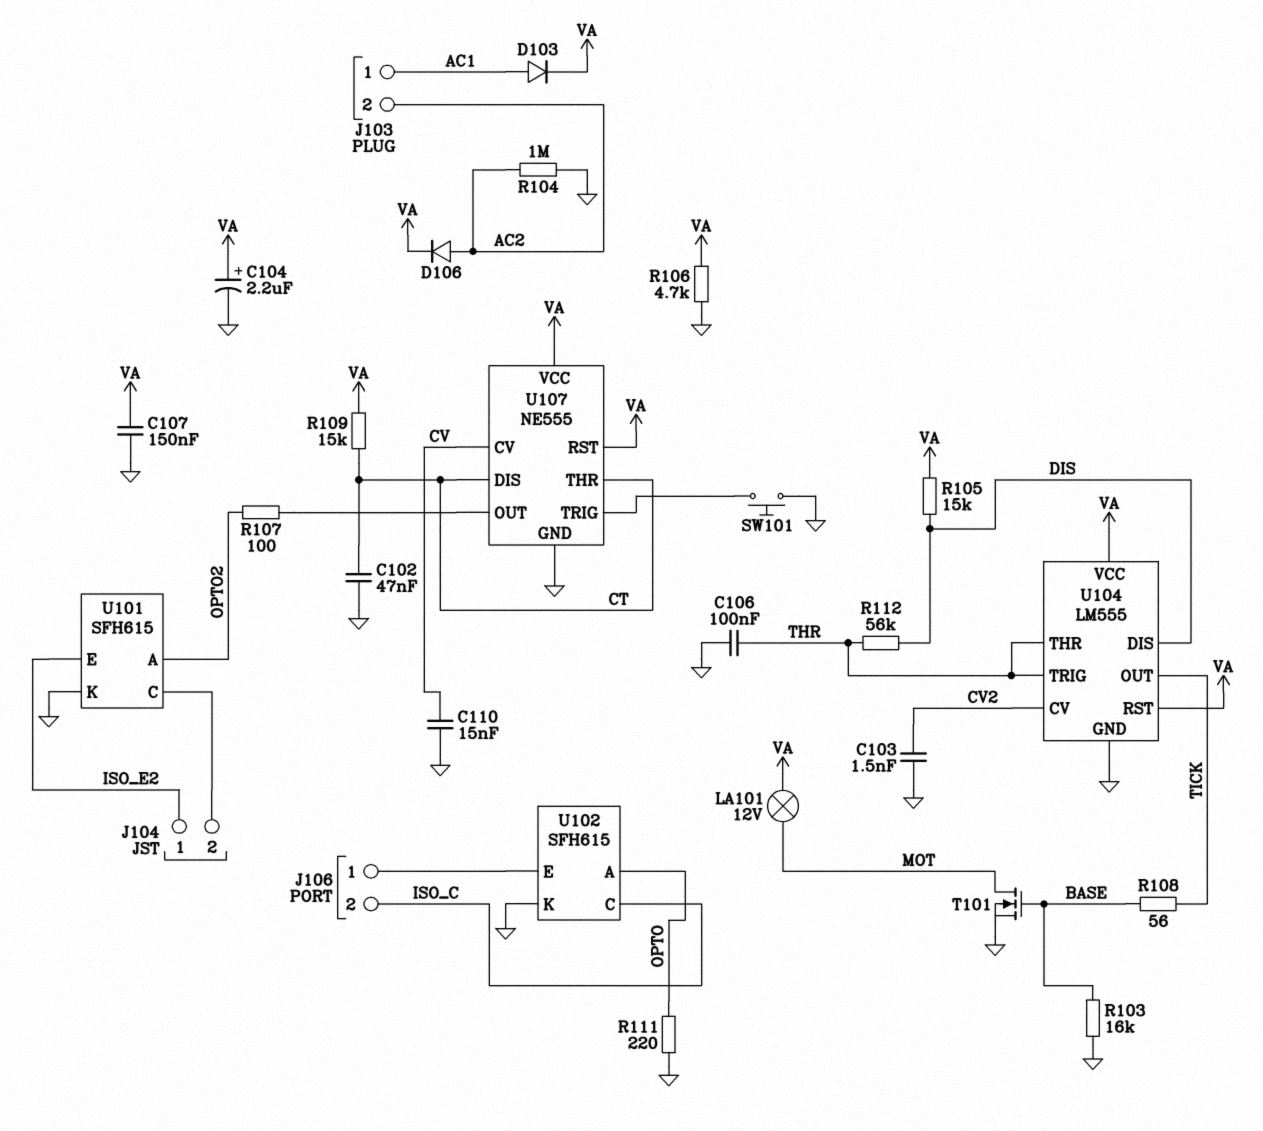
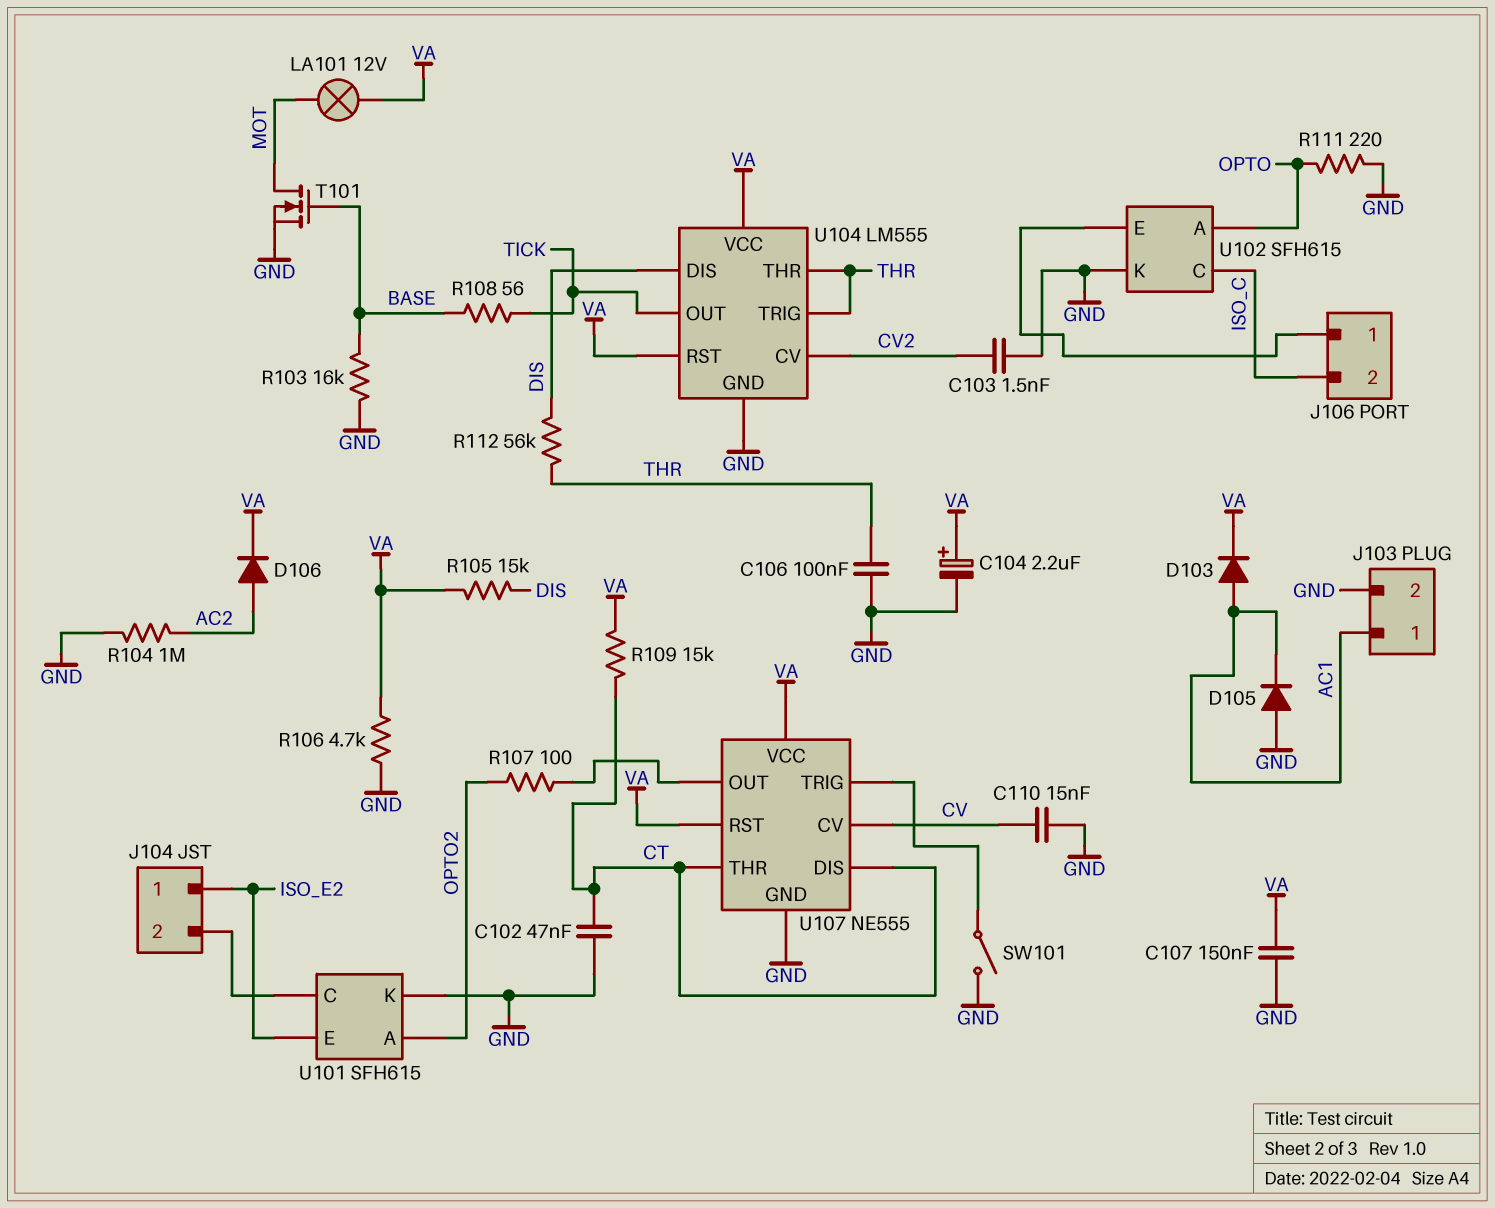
D105: none -> diode (A GND, K AC1)
J103 pin 2: AC2 -> GND
SW101: button (GND, U107/TRIG) -> switch (GND, U107/TRIG)

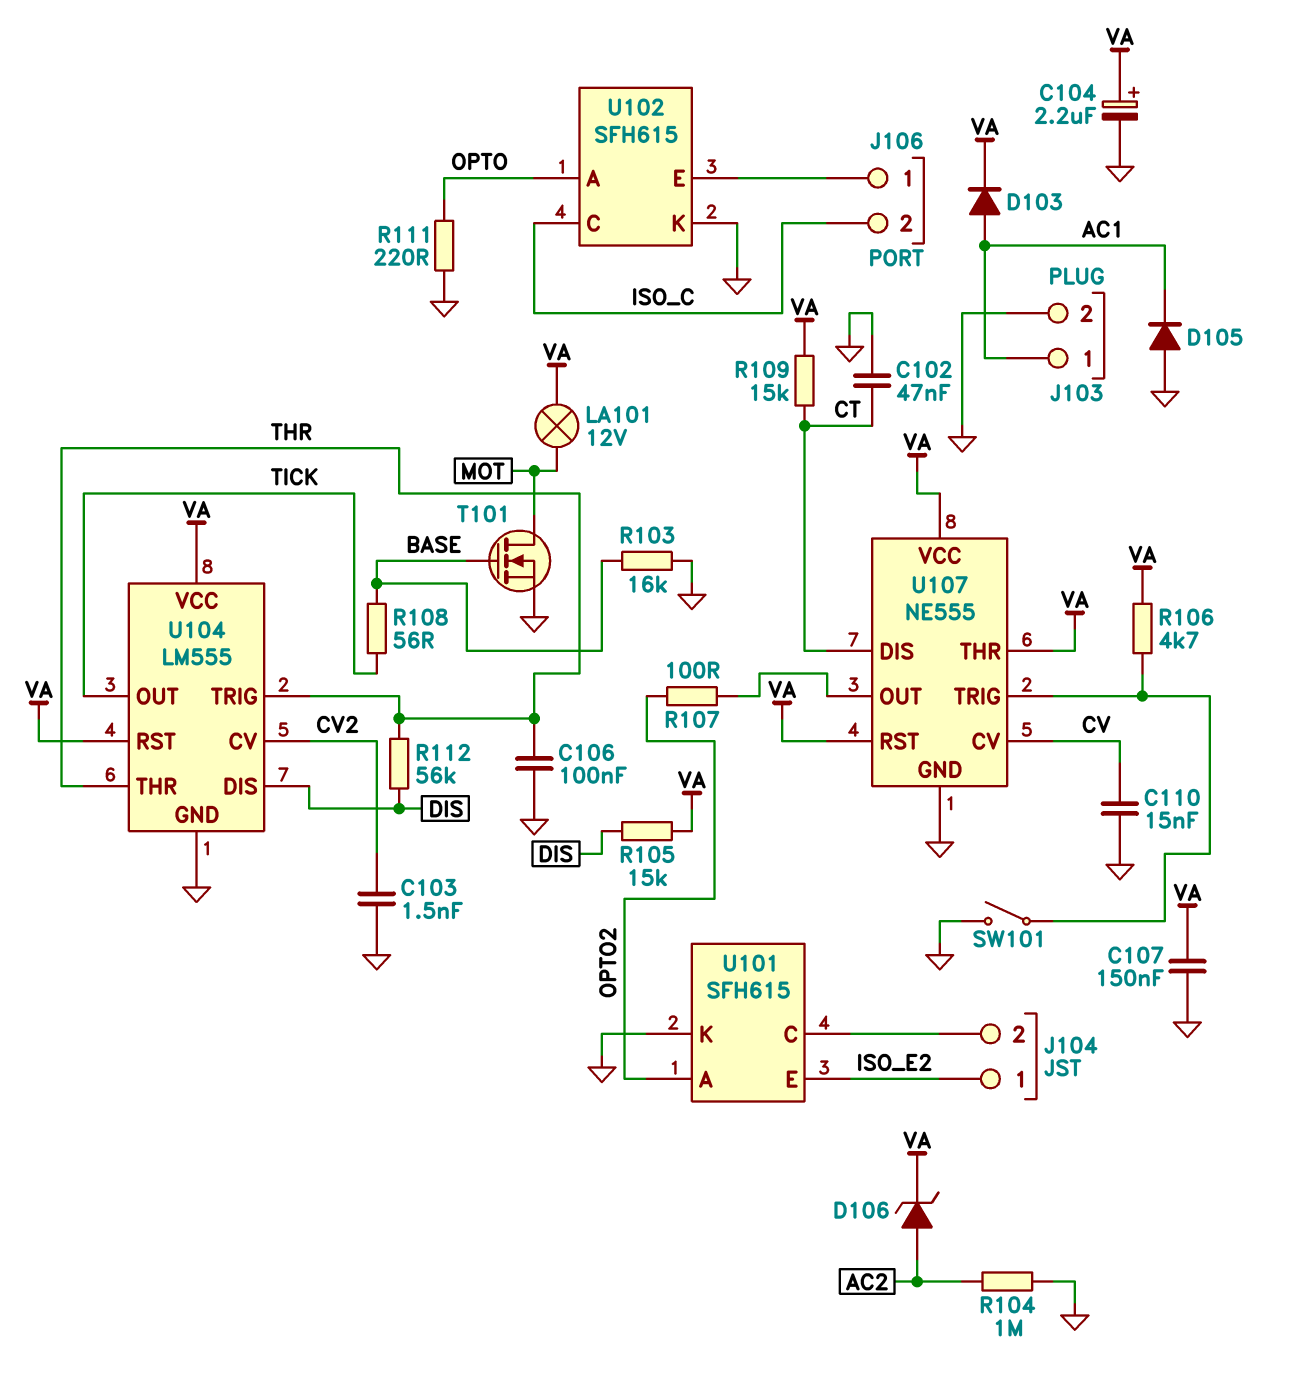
D106: diode (A AC2, K VA) -> zener (A AC2, K VA)
R106: 4.7k (GND, VA) -> 4.7k (U107/TRIG, VA)
U107 pin THR: CT -> VA

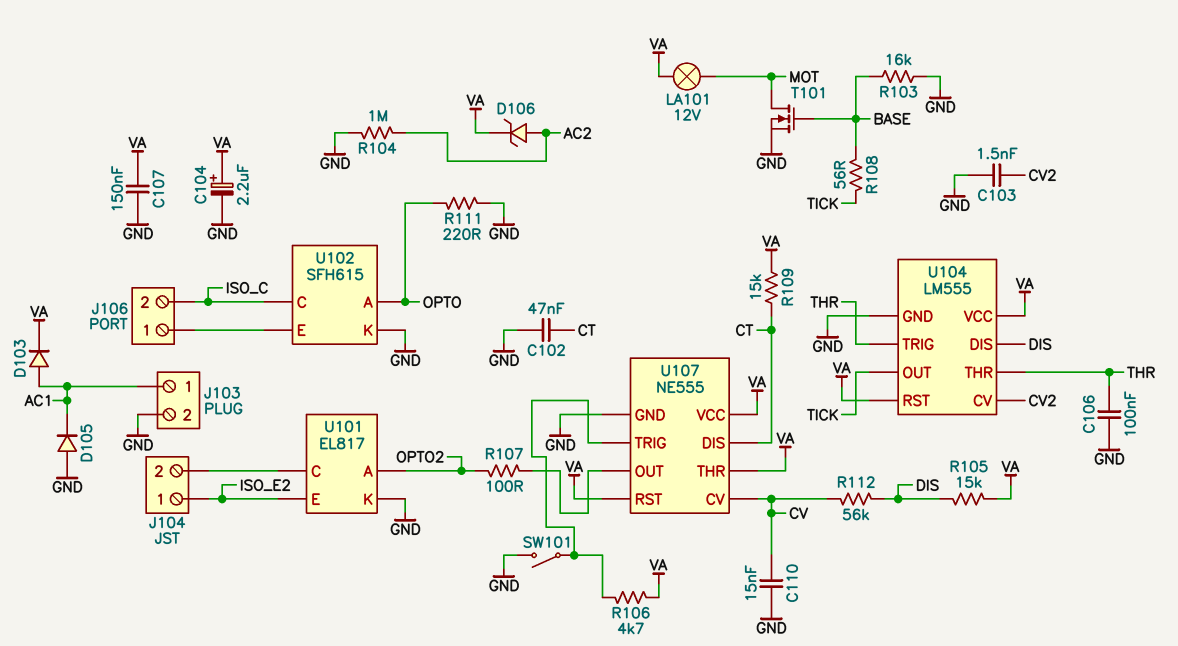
R112: 56k (DIS, THR) -> 56k (CV, DIS)
U101: SFH615 -> EL817

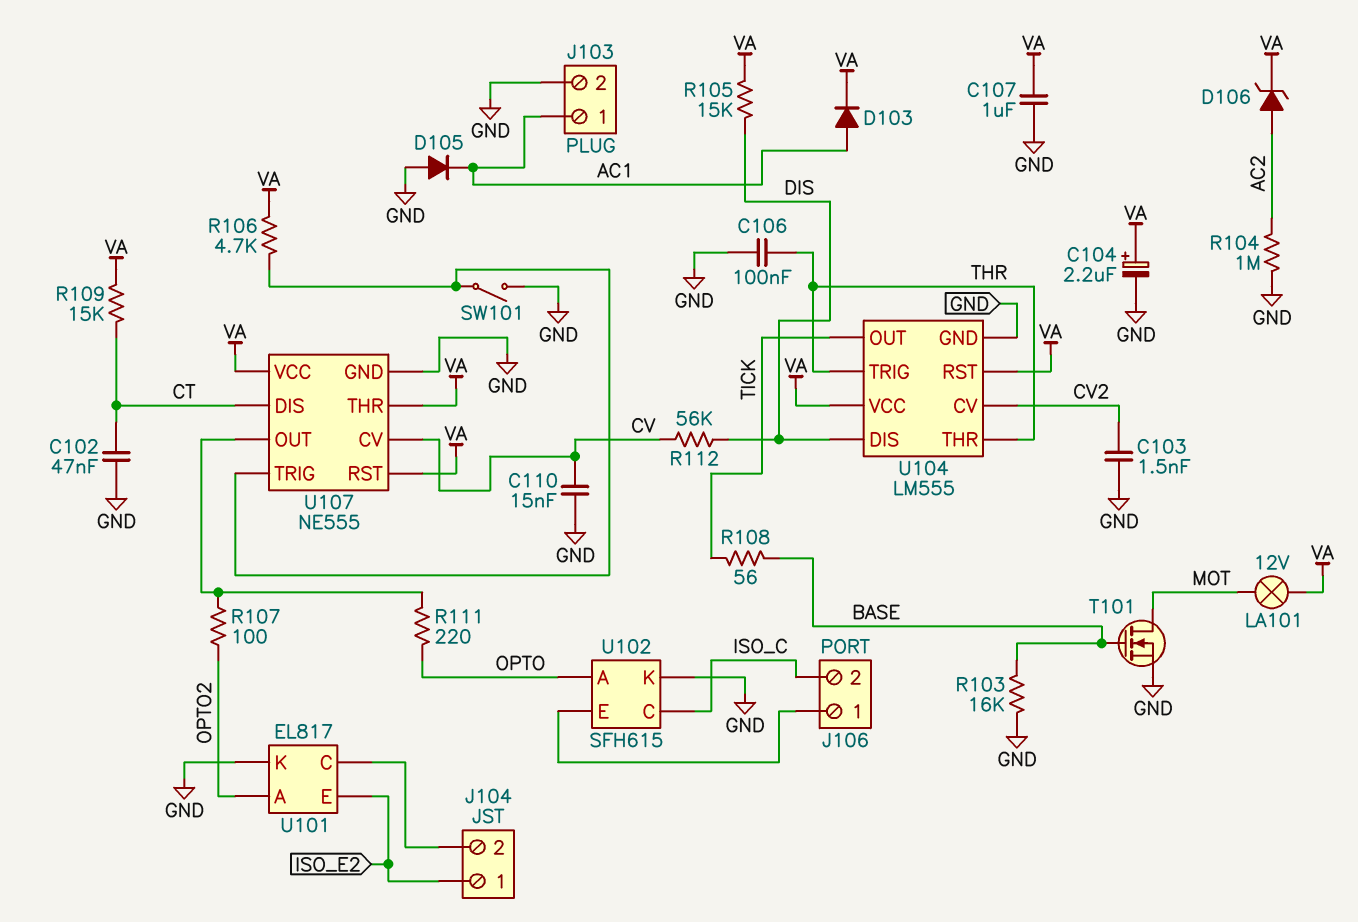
C107: 150nF (GND, VA) -> 1uF (GND, VA)
R111: 220 (GND, OPTO) -> 220 (OPTO, U107/OUT)

